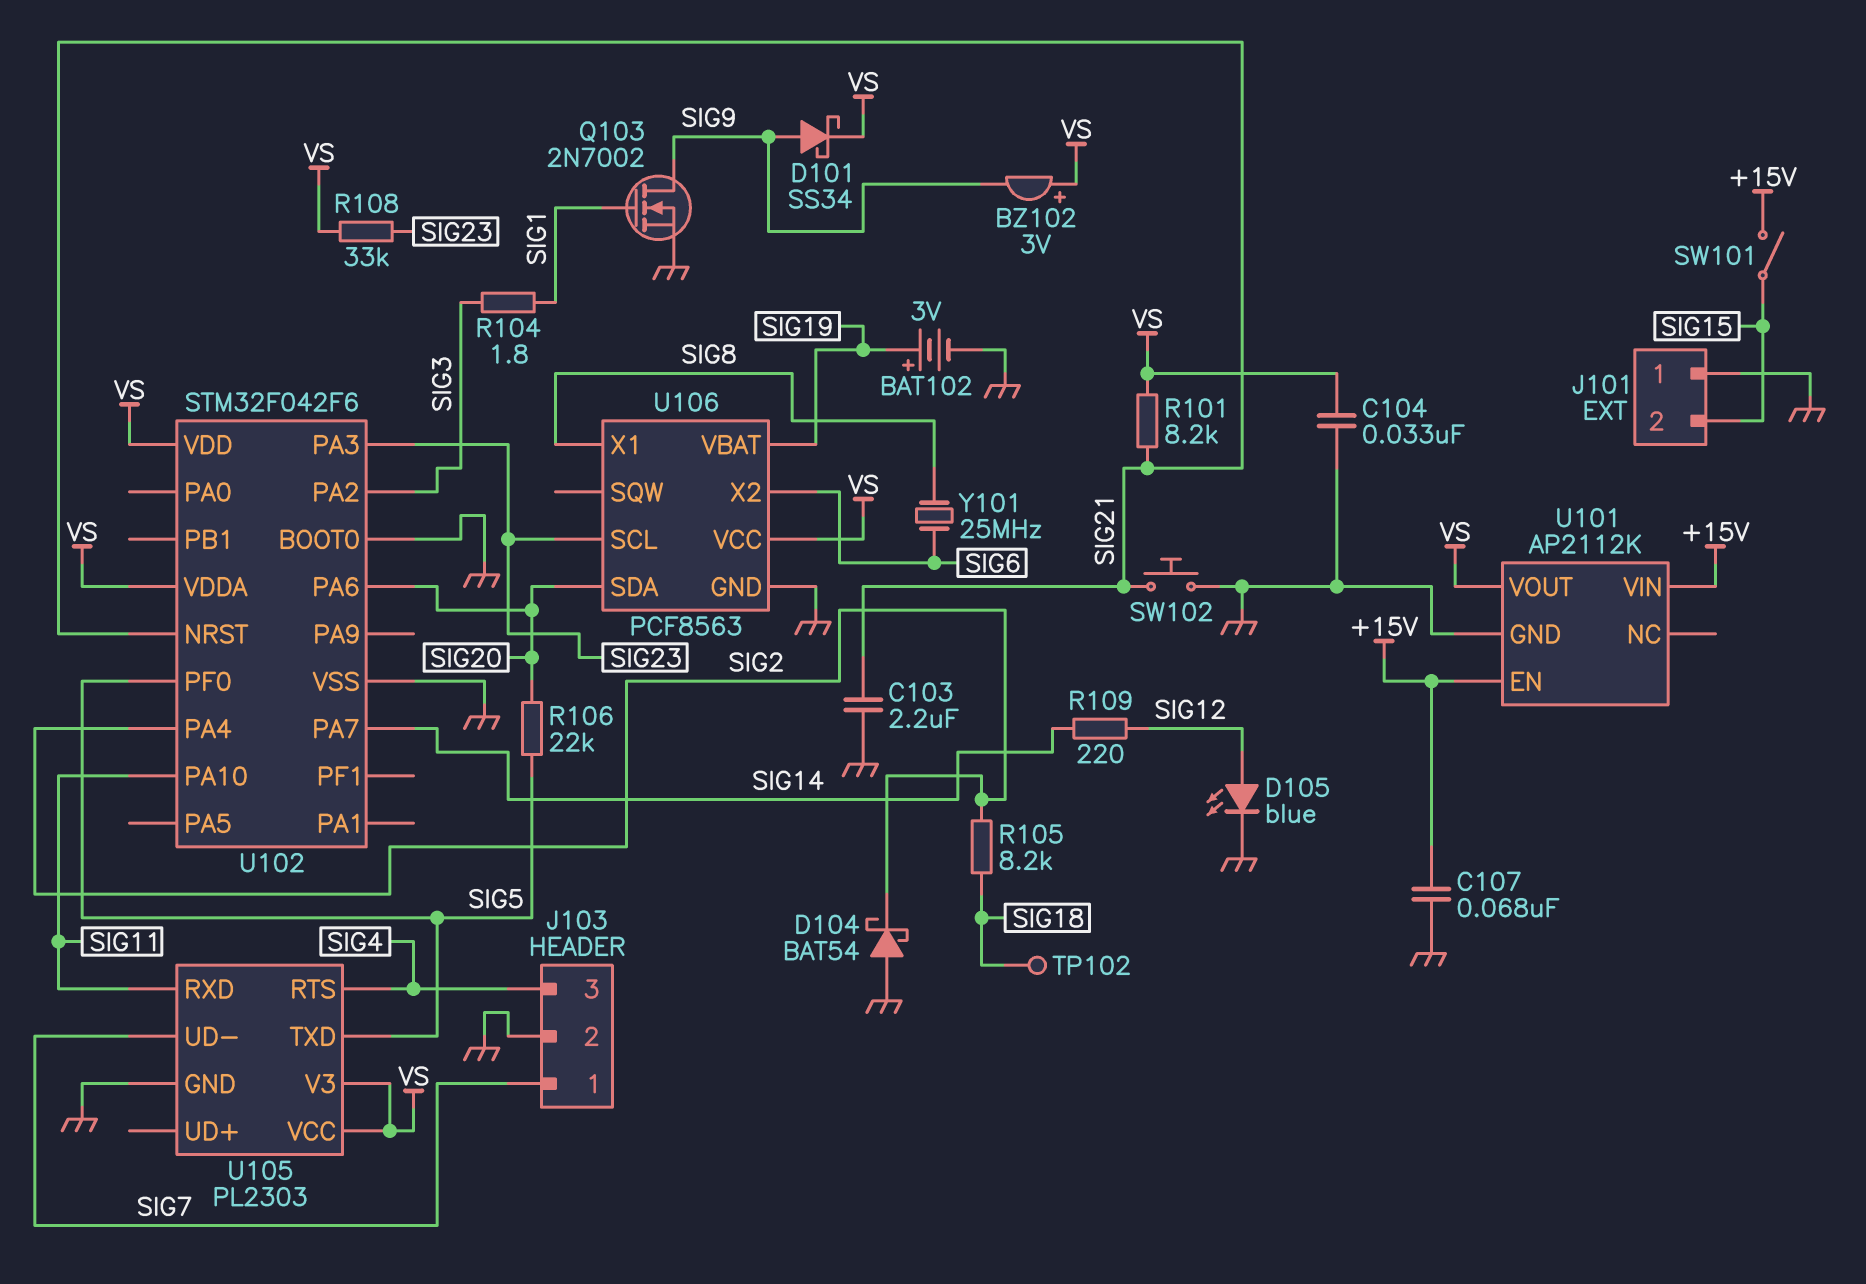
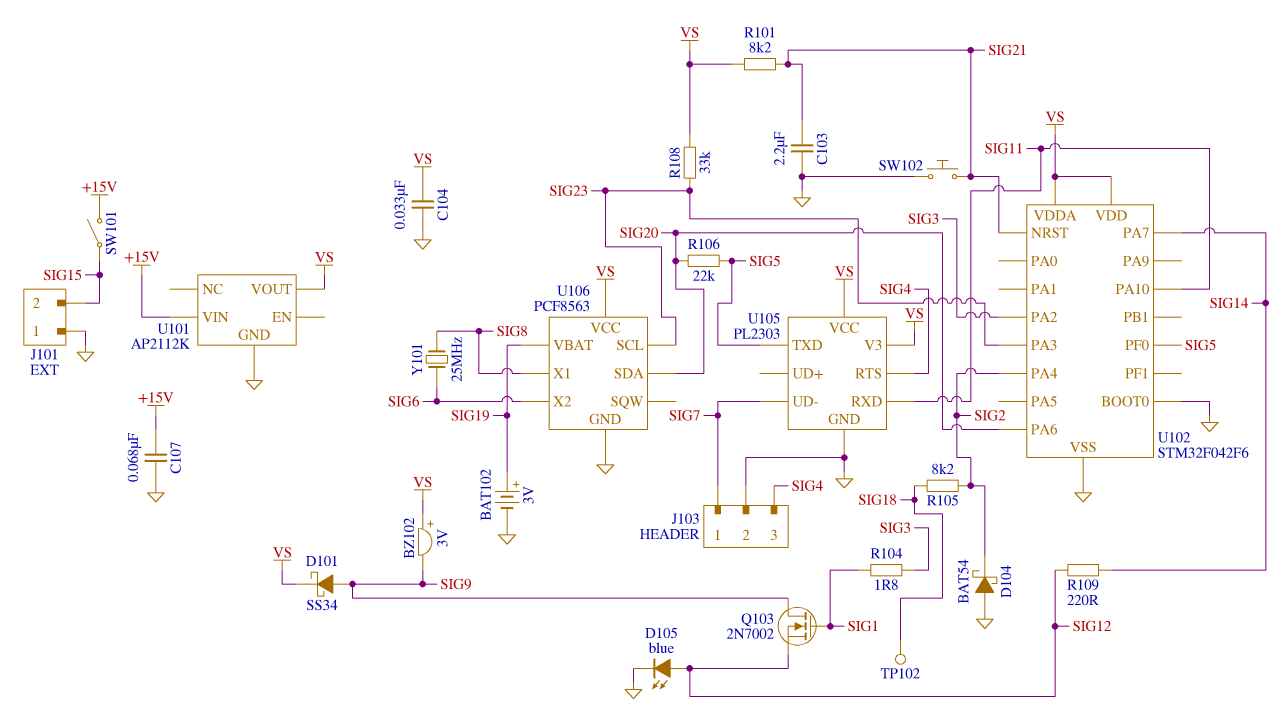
Q103: NMOS 2N7002 (G SIG1, D SIG9, S GND) -> NMOS 2N7002 (G SIG1, D SIG9, S SIG12)
U101 pin EN: +15V -> none

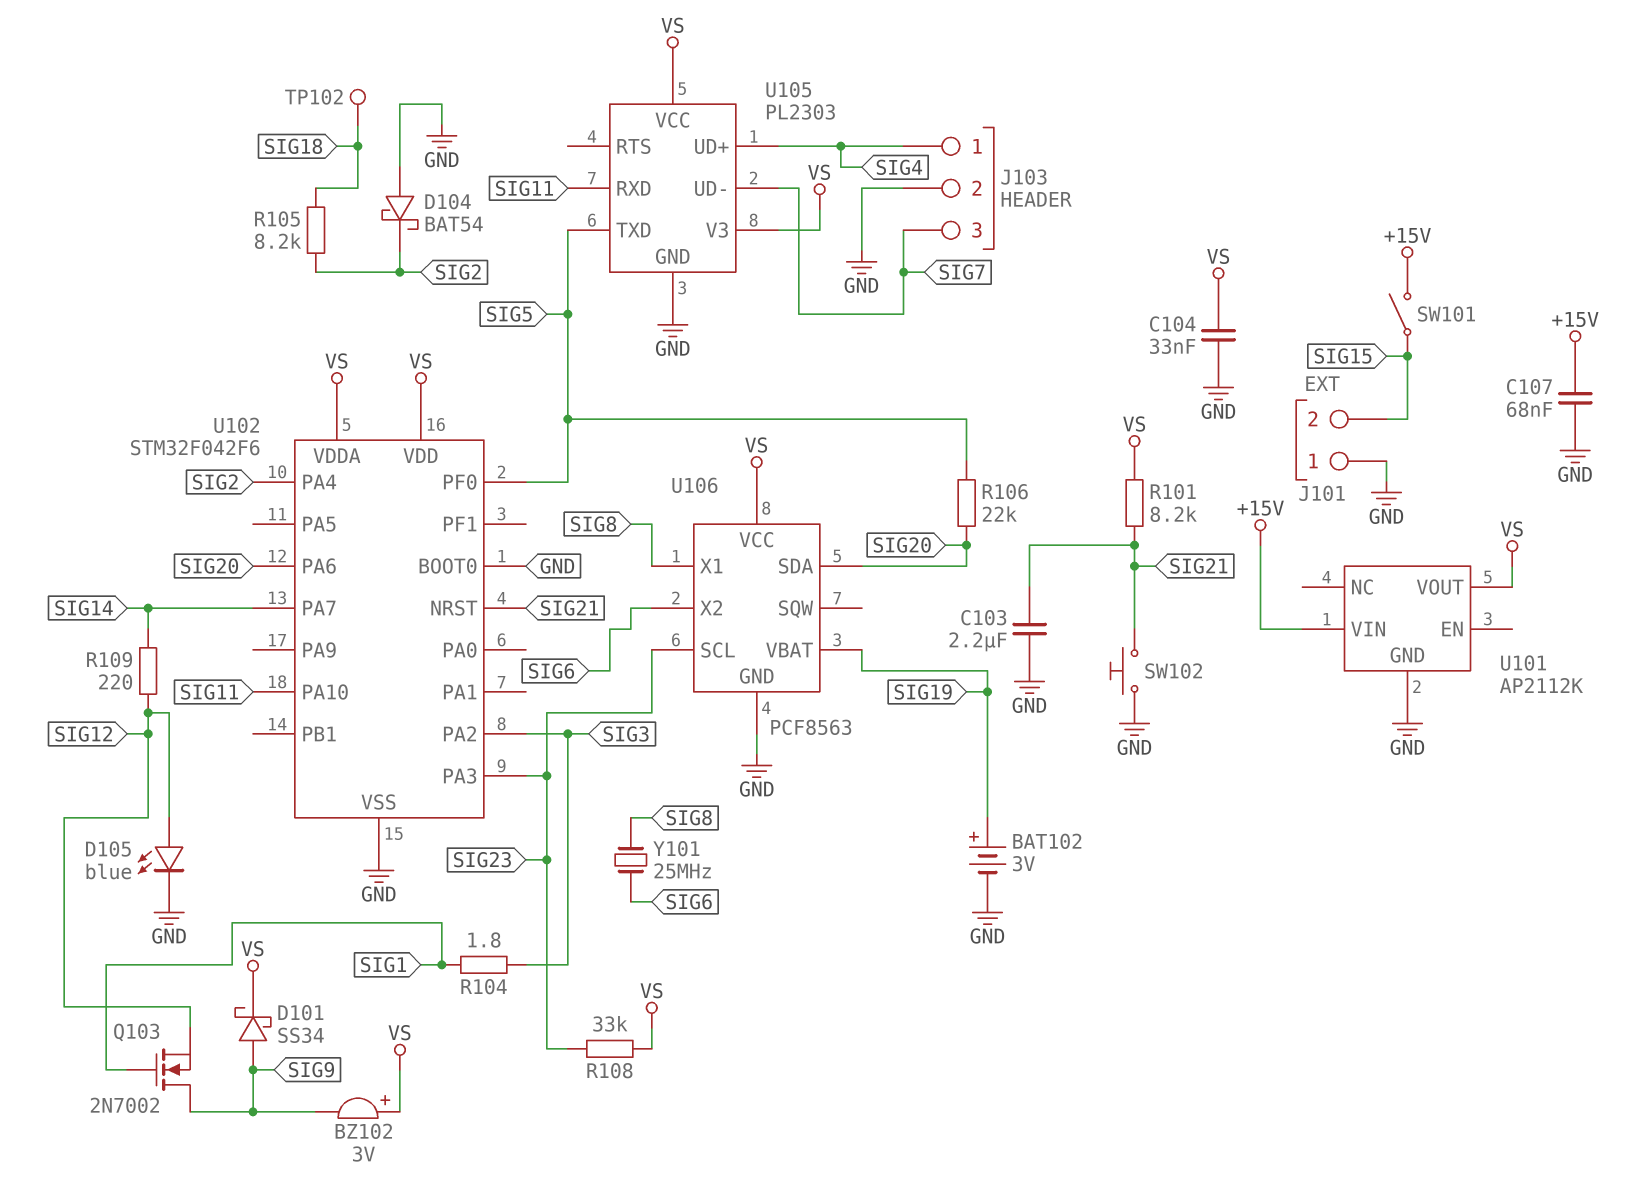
J103 pin 1: SIG7 -> SIG4
J103 pin 3: SIG4 -> SIG7
U105 pin RTS: SIG4 -> none
U105 pin UD+: none -> SIG4

